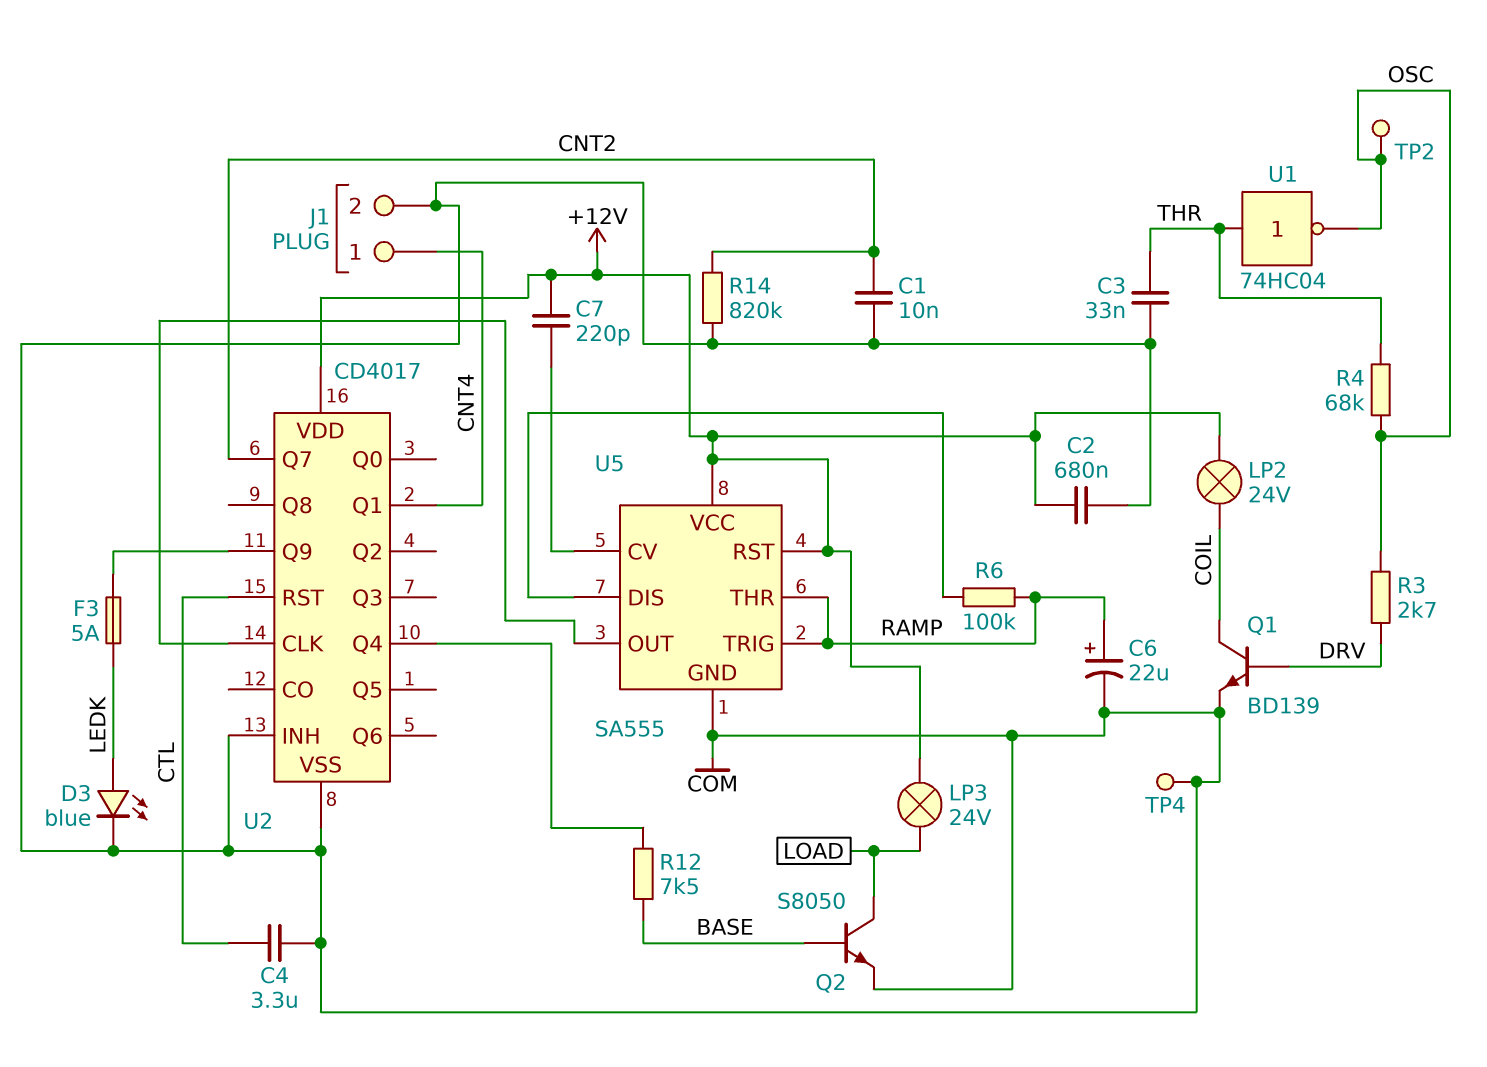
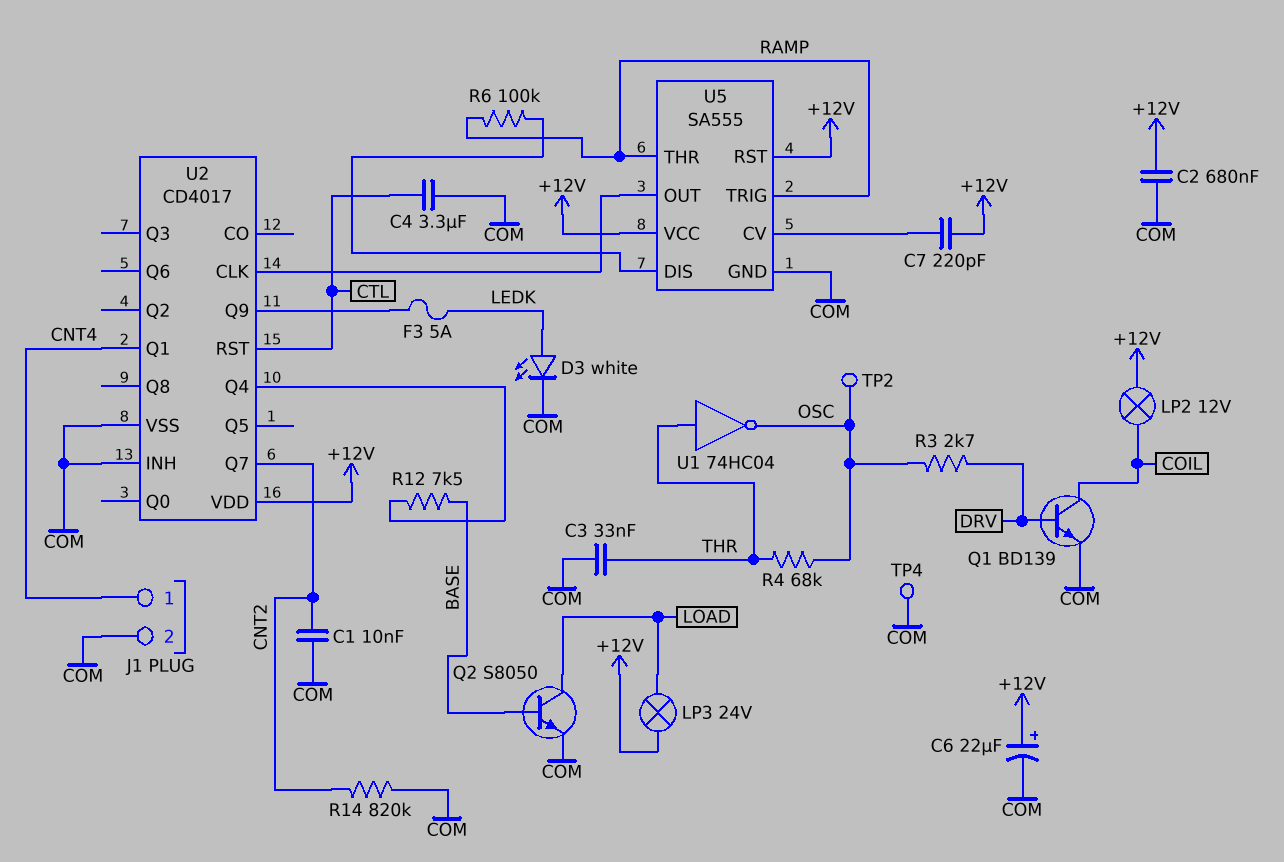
C6: 22uF (plus RAMP, minus COM) -> 22uF (plus +12V, minus COM)
D3: LED blue (A LEDK, K COM) -> LED white (A LEDK, K COM)
LP2: lamp 24V (+12V, COIL) -> lamp 12V (+12V, COIL)

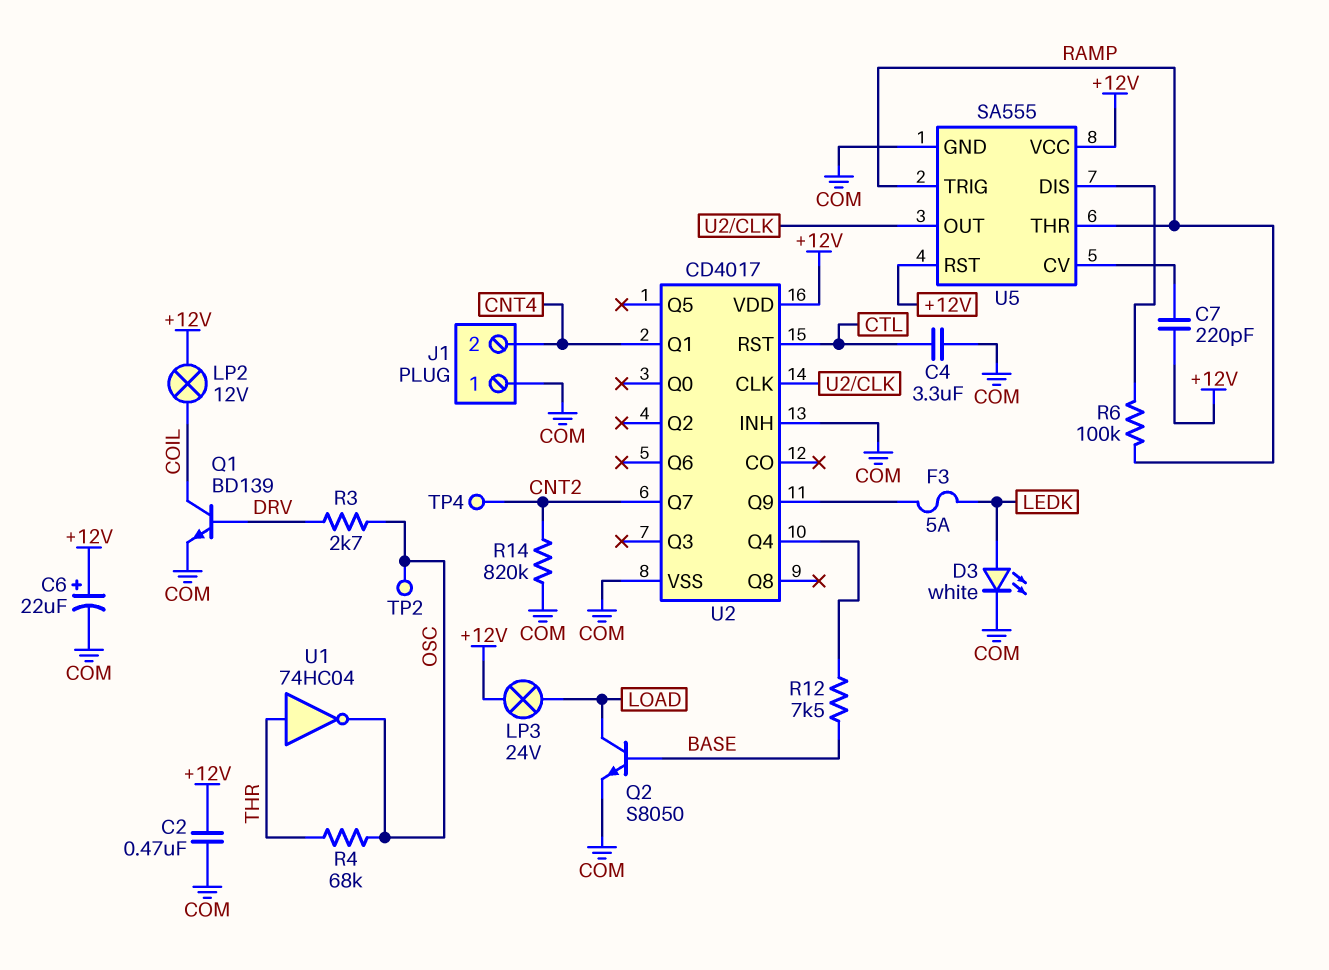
C1: 10nF (CNT2, COM) -> none
C2: 680nF (+12V, COM) -> 470nF (+12V, COM)
C3: 33nF (COM, THR) -> none
J1 pin 1: CNT4 -> COM
J1 pin 2: COM -> CNT4
TP4: test point (COM) -> test point (CNT2)

